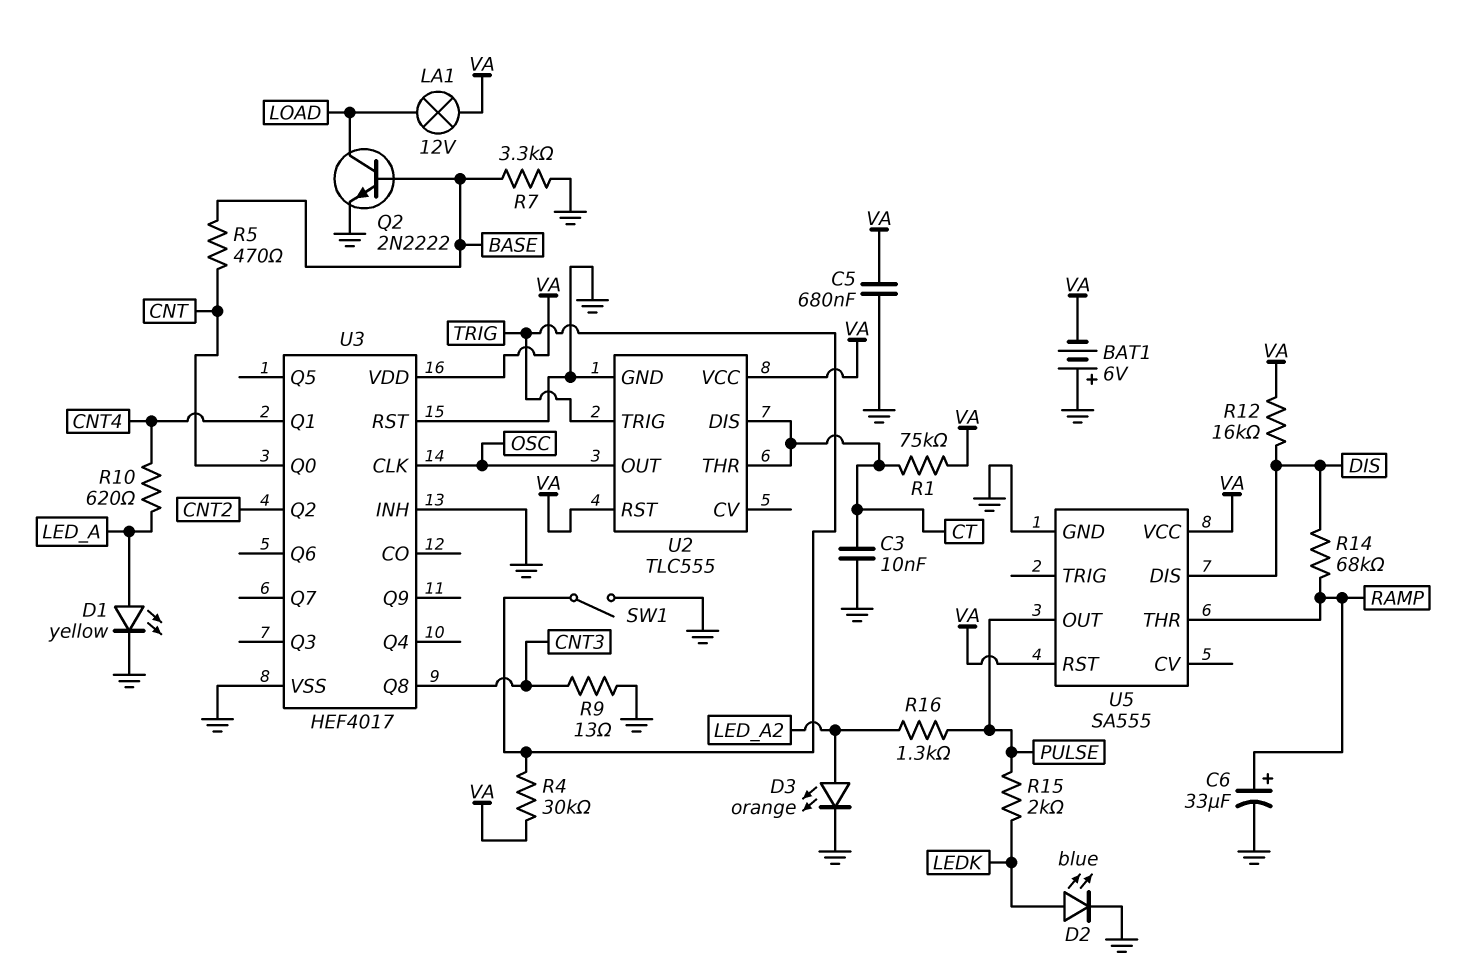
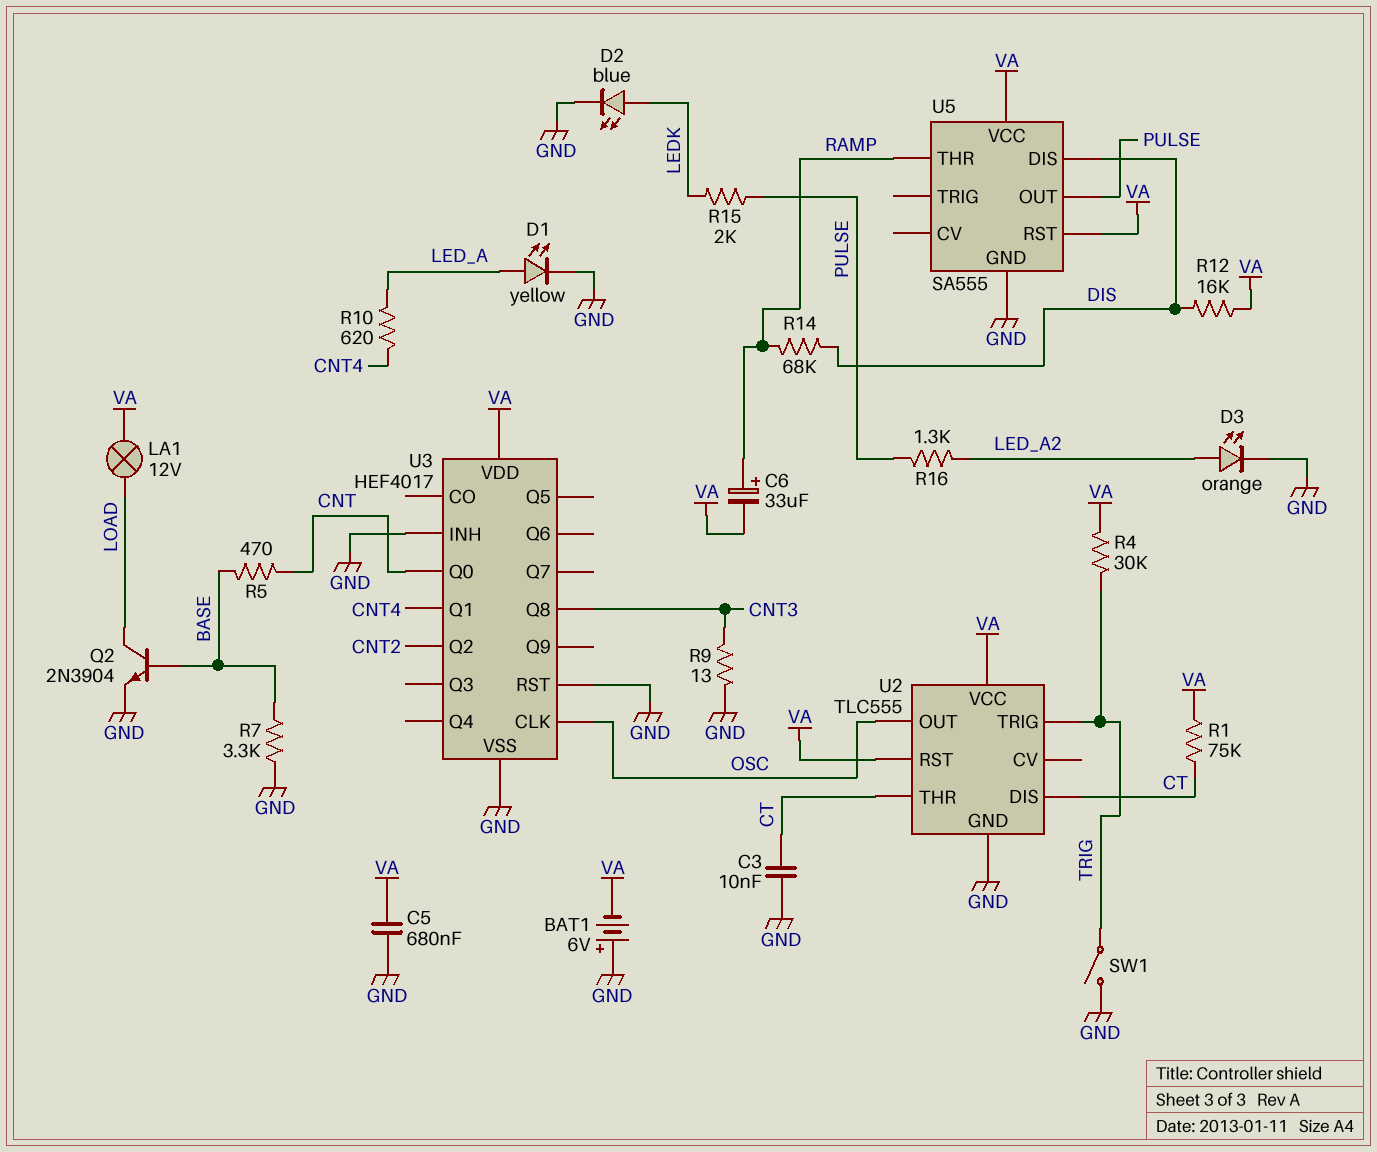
C6: 33uF (plus RAMP, minus GND) -> 33uF (plus RAMP, minus VA)
Q2: NPN 2N2222 (B BASE, C LOAD, E GND) -> NPN 2N3904 (B BASE, C LOAD, E GND)

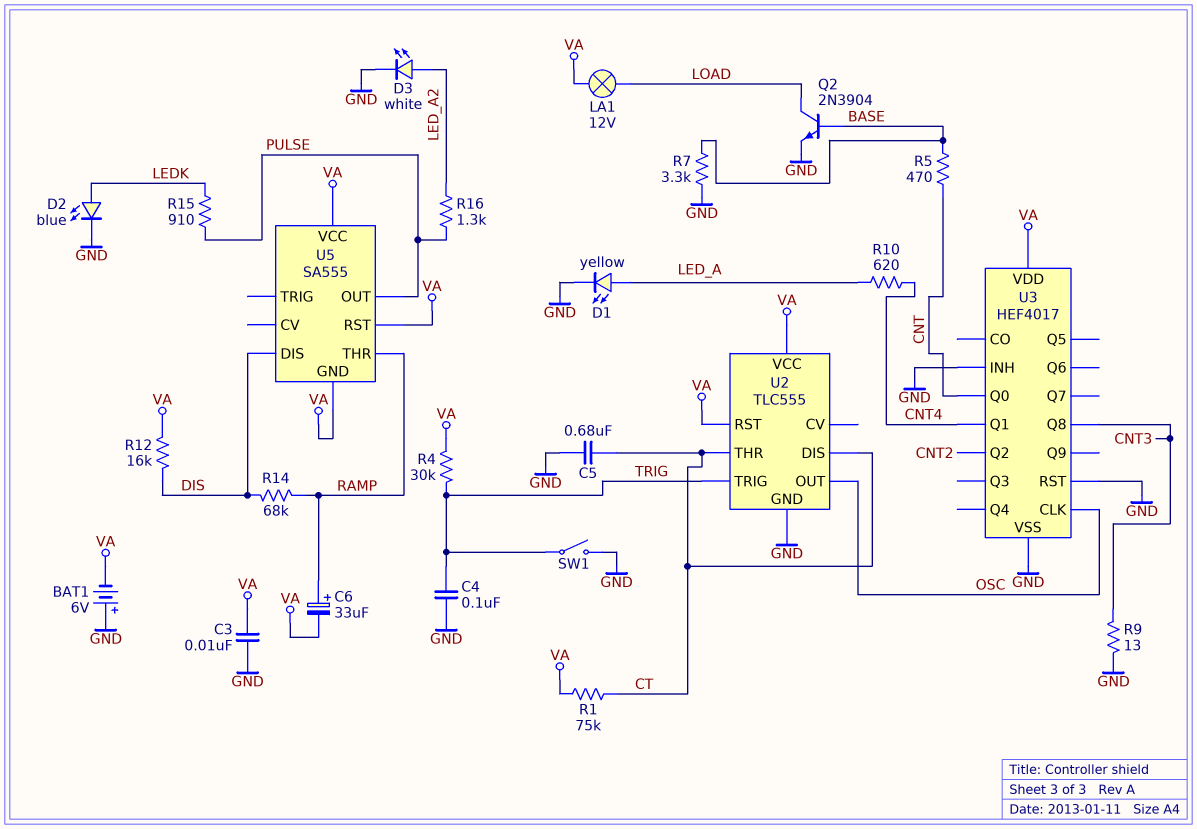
C3: 10nF (CT, GND) -> 10nF (GND, VA)
C4: none -> 100nF (GND, TRIG)
C5: 680nF (GND, VA) -> 680nF (CT, GND)
D3: LED orange (A LED_A2, K GND) -> LED white (A LED_A2, K GND)
R15: 2k (LEDK, PULSE) -> 910 (LEDK, PULSE)
U5 pin GND: GND -> VA

